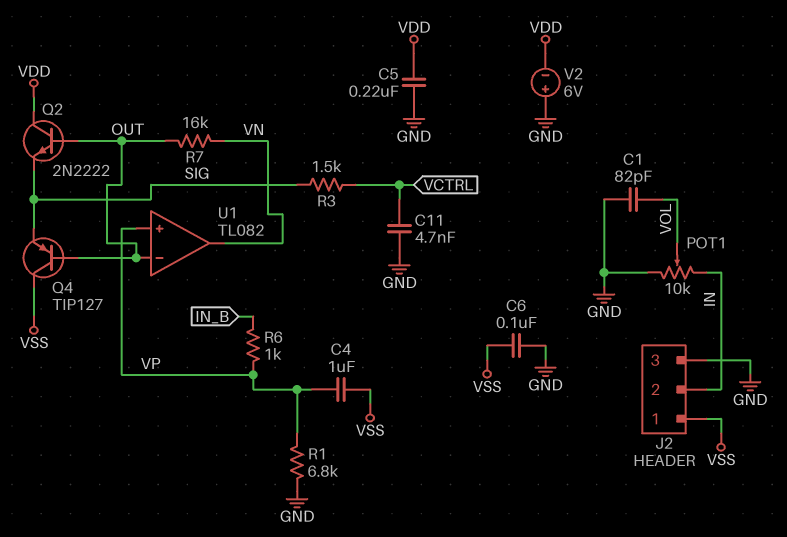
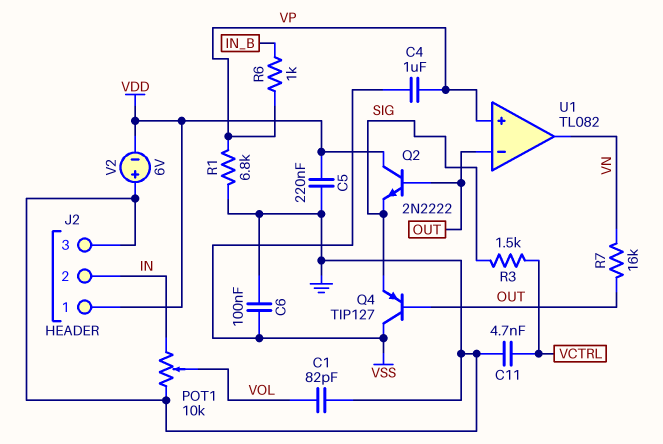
J2 pin 1: VSS -> VDD

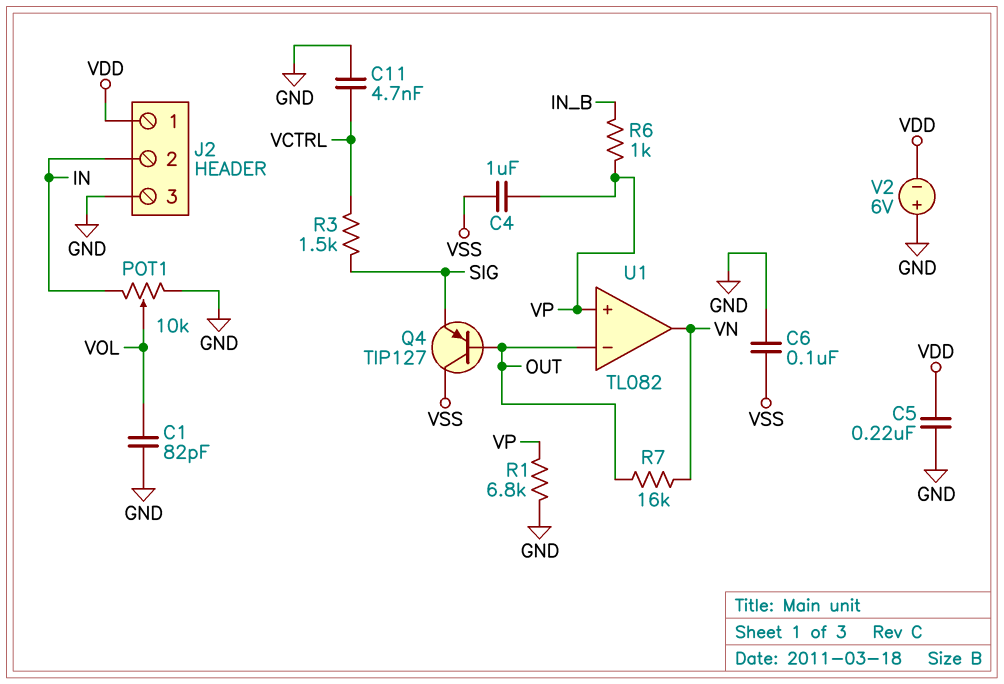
Q2: NPN 2N2222 (B OUT, C VDD, E SIG) -> none

